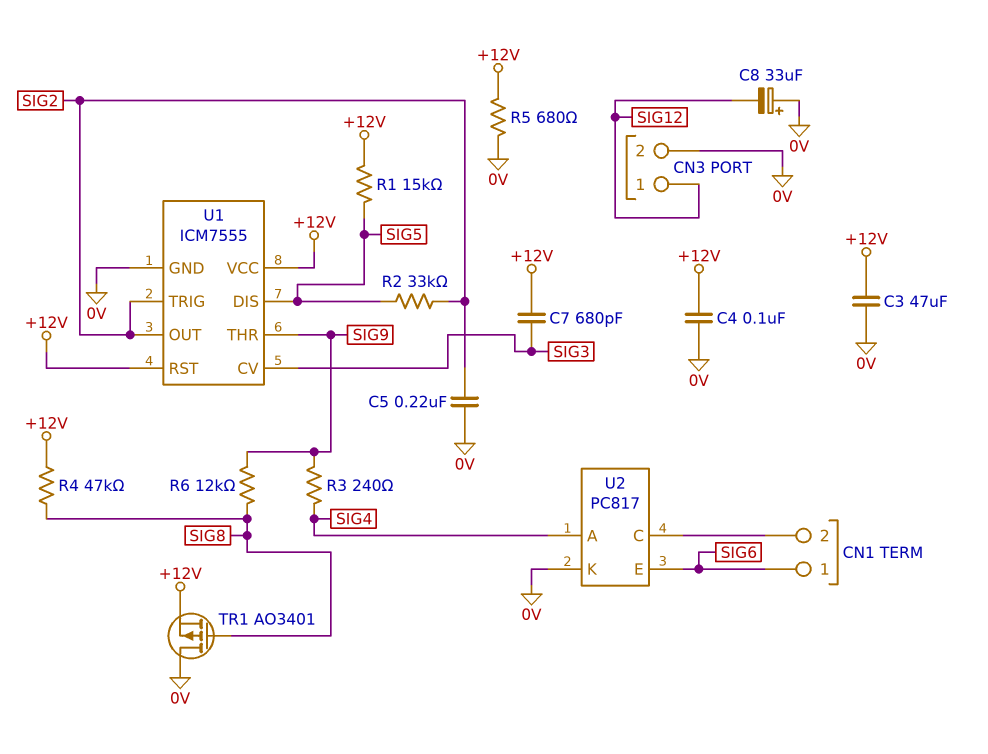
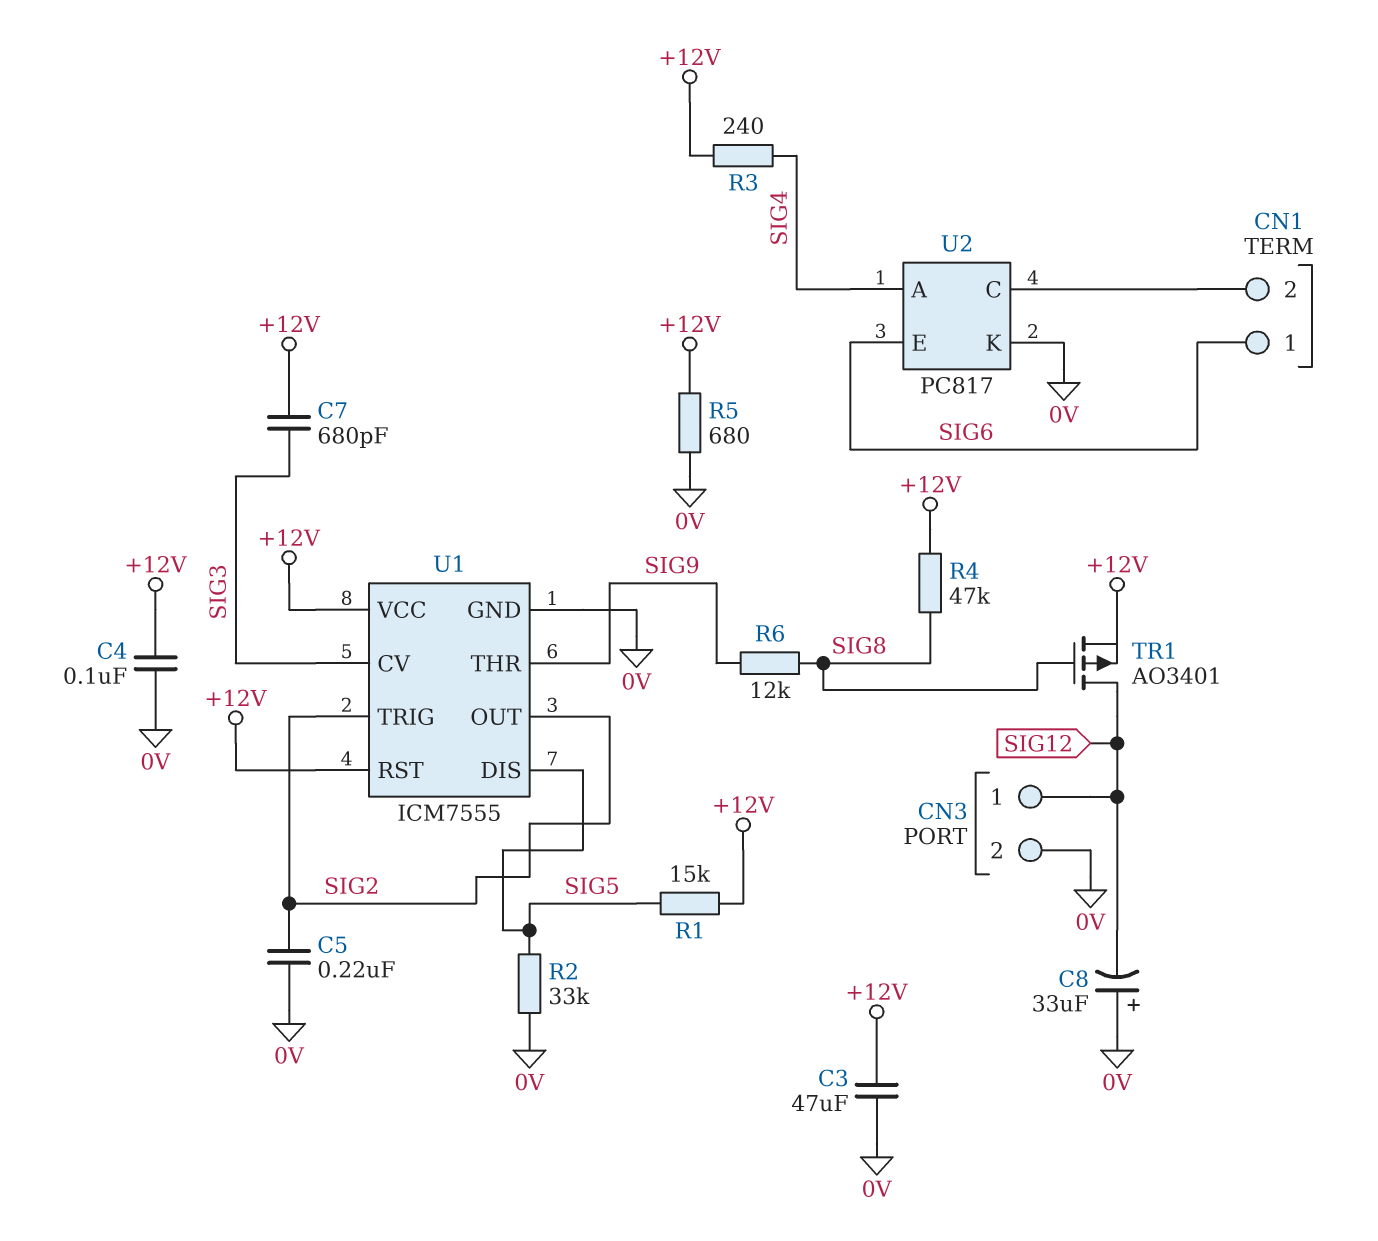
R2: 33k (SIG2, SIG5) -> 33k (0V, SIG5)
R3: 240 (SIG4, SIG9) -> 240 (+12V, SIG4)
TR1: PMOS AO3401 (G SIG8, D 0V, S +12V) -> PMOS AO3401 (G SIG8, D SIG12, S +12V)

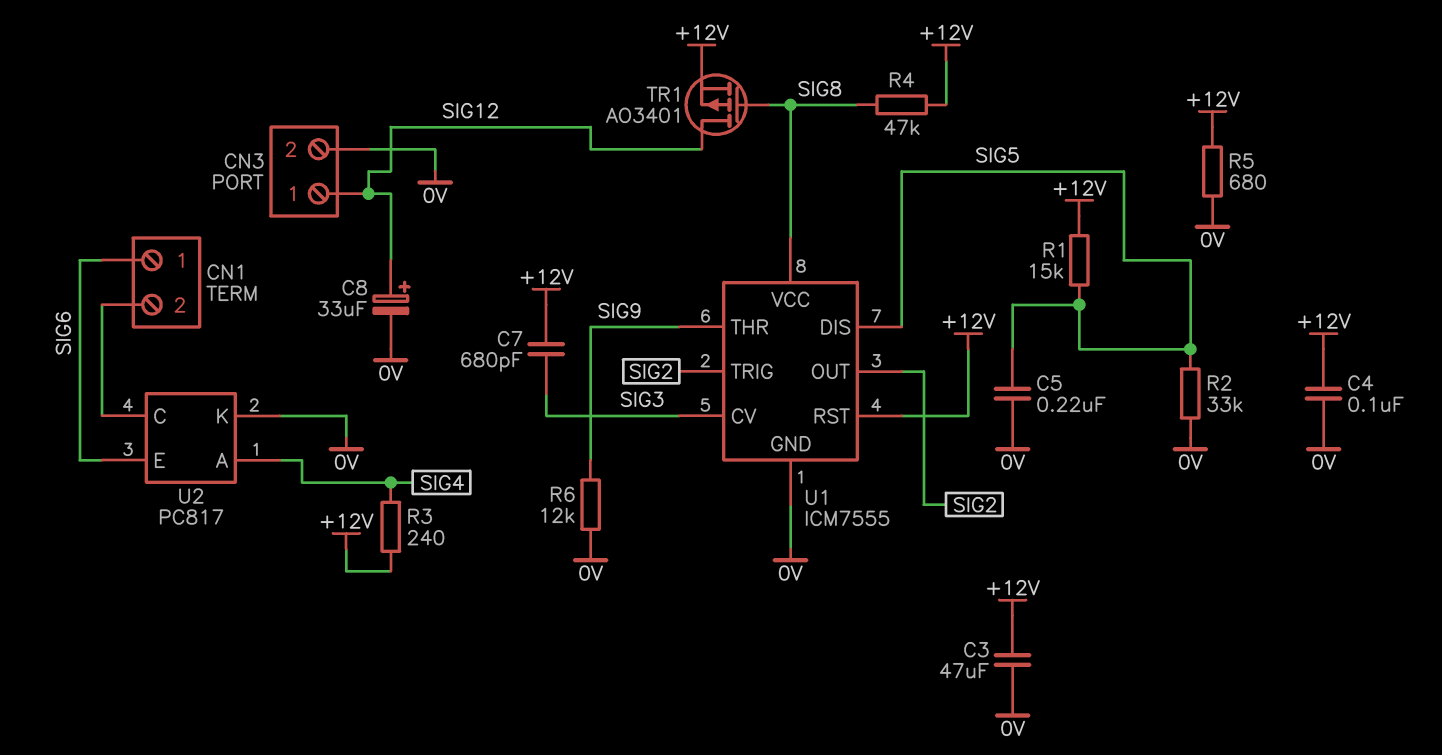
C5: 220nF (0V, SIG2) -> 220nF (0V, SIG5)
C8: 33uF (plus 0V, minus SIG12) -> 33uF (plus SIG12, minus 0V)
R6: 12k (SIG8, SIG9) -> 12k (0V, SIG9)
U1 pin VCC: +12V -> SIG8

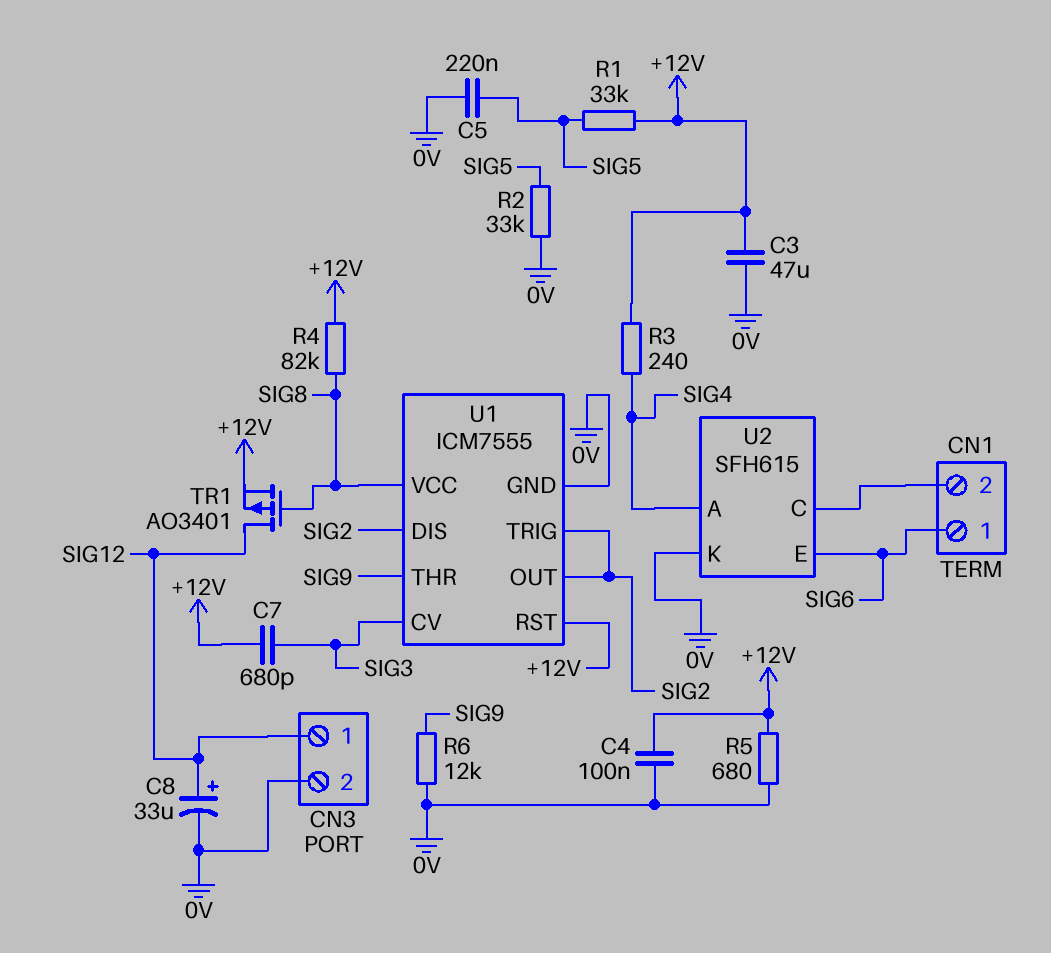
R1: 15k (+12V, SIG5) -> 33k (+12V, SIG5)
R4: 47k (+12V, SIG8) -> 82k (+12V, SIG8)
U1 pin DIS: SIG5 -> SIG2
U2: PC817 -> SFH615

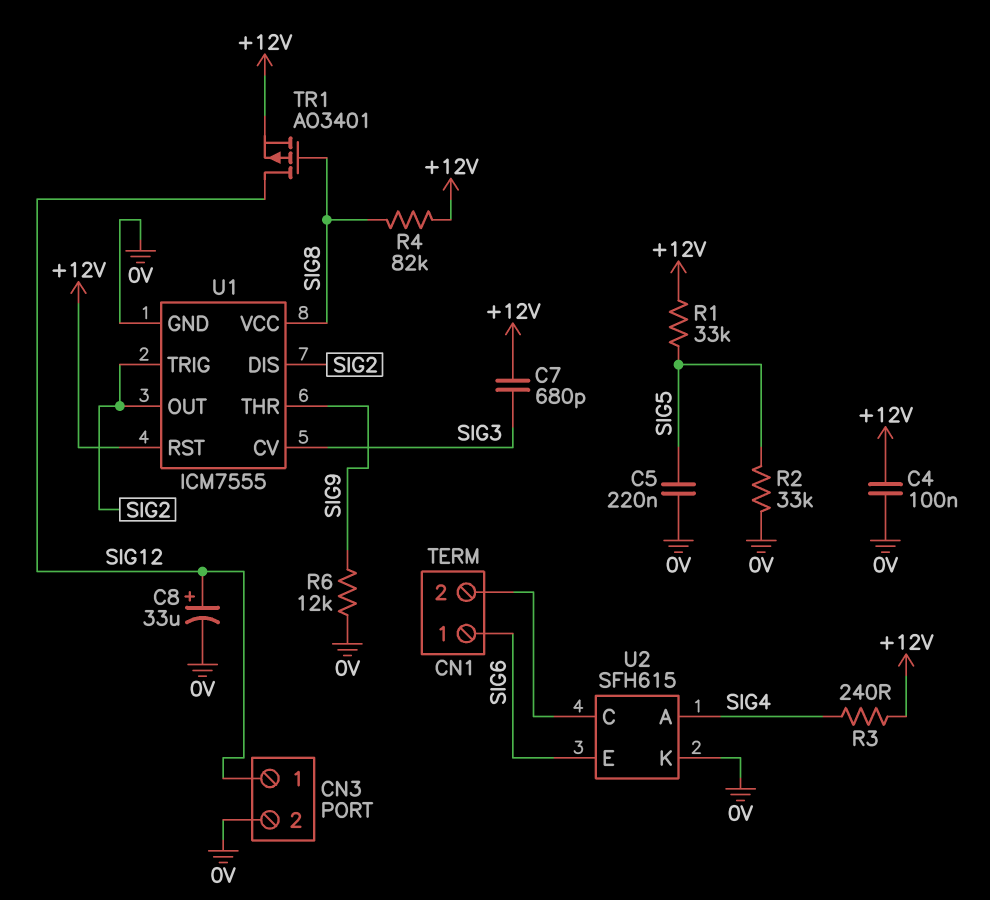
C3: 47uF (+12V, 0V) -> none
R5: 680 (+12V, 0V) -> none

